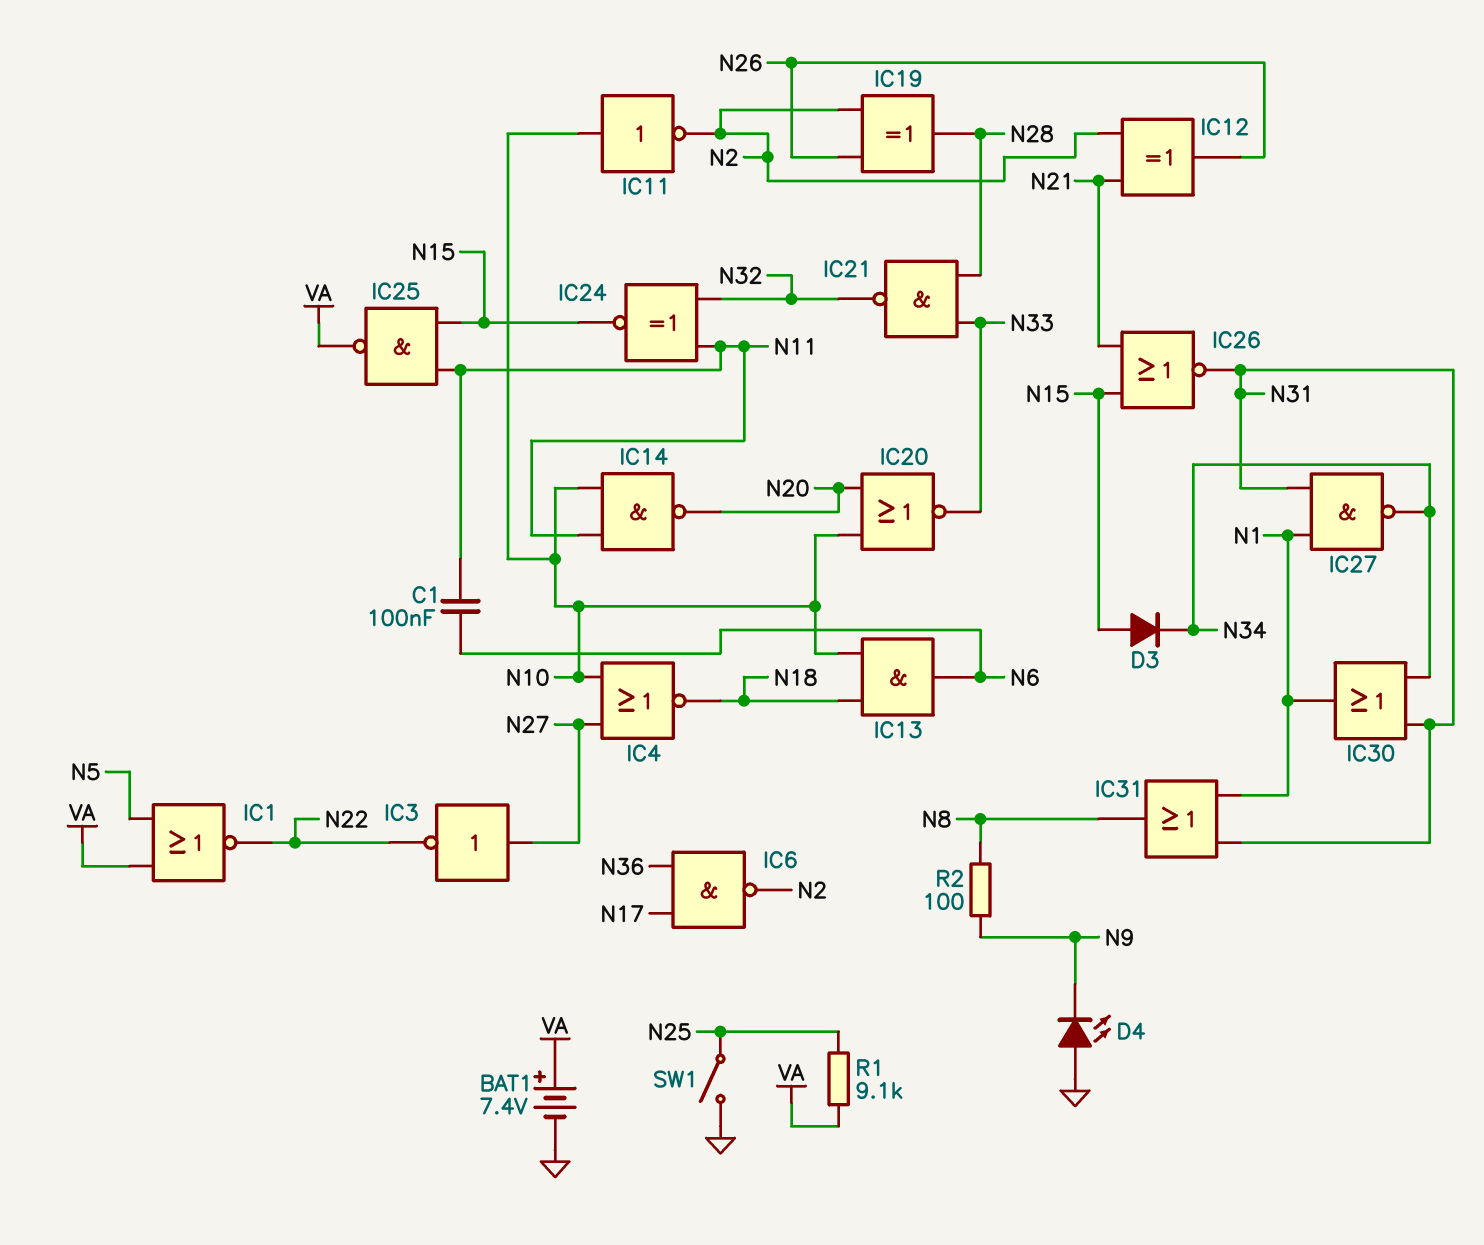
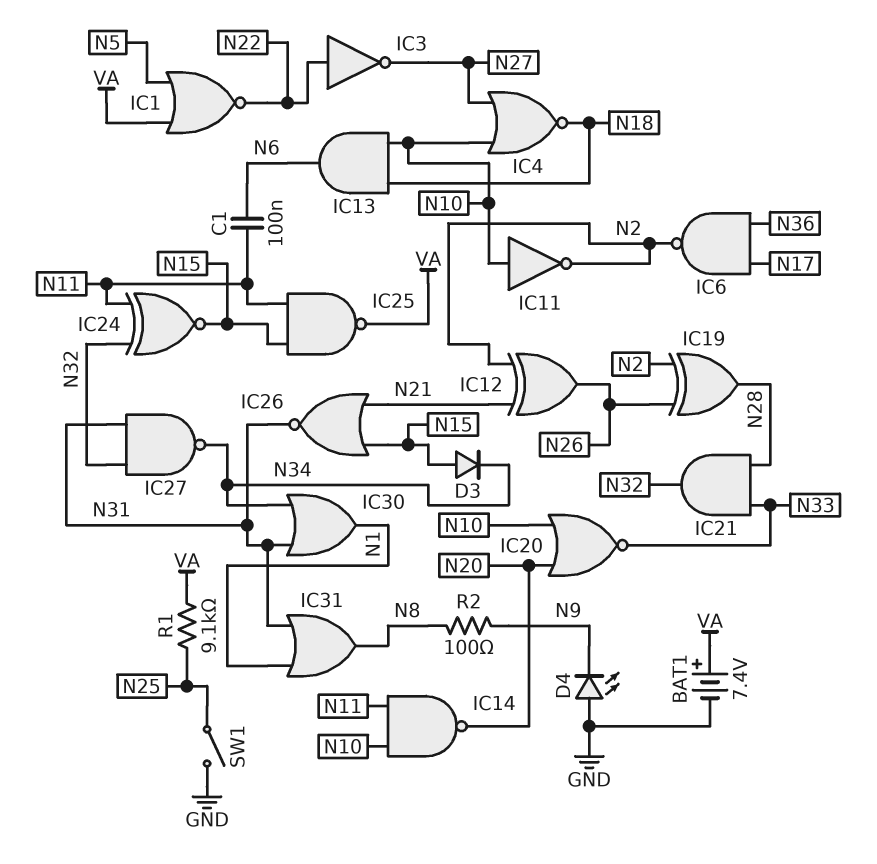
IC3: NOT (in N27, out N22) -> NOT (in N22, out N27)
IC21: NAND (in N28, in N33, out N32) -> AND (in N28, in N33, out N32)
IC27: NAND (in N1, in N31, out N34) -> NAND (in N31, in N32, out N34)

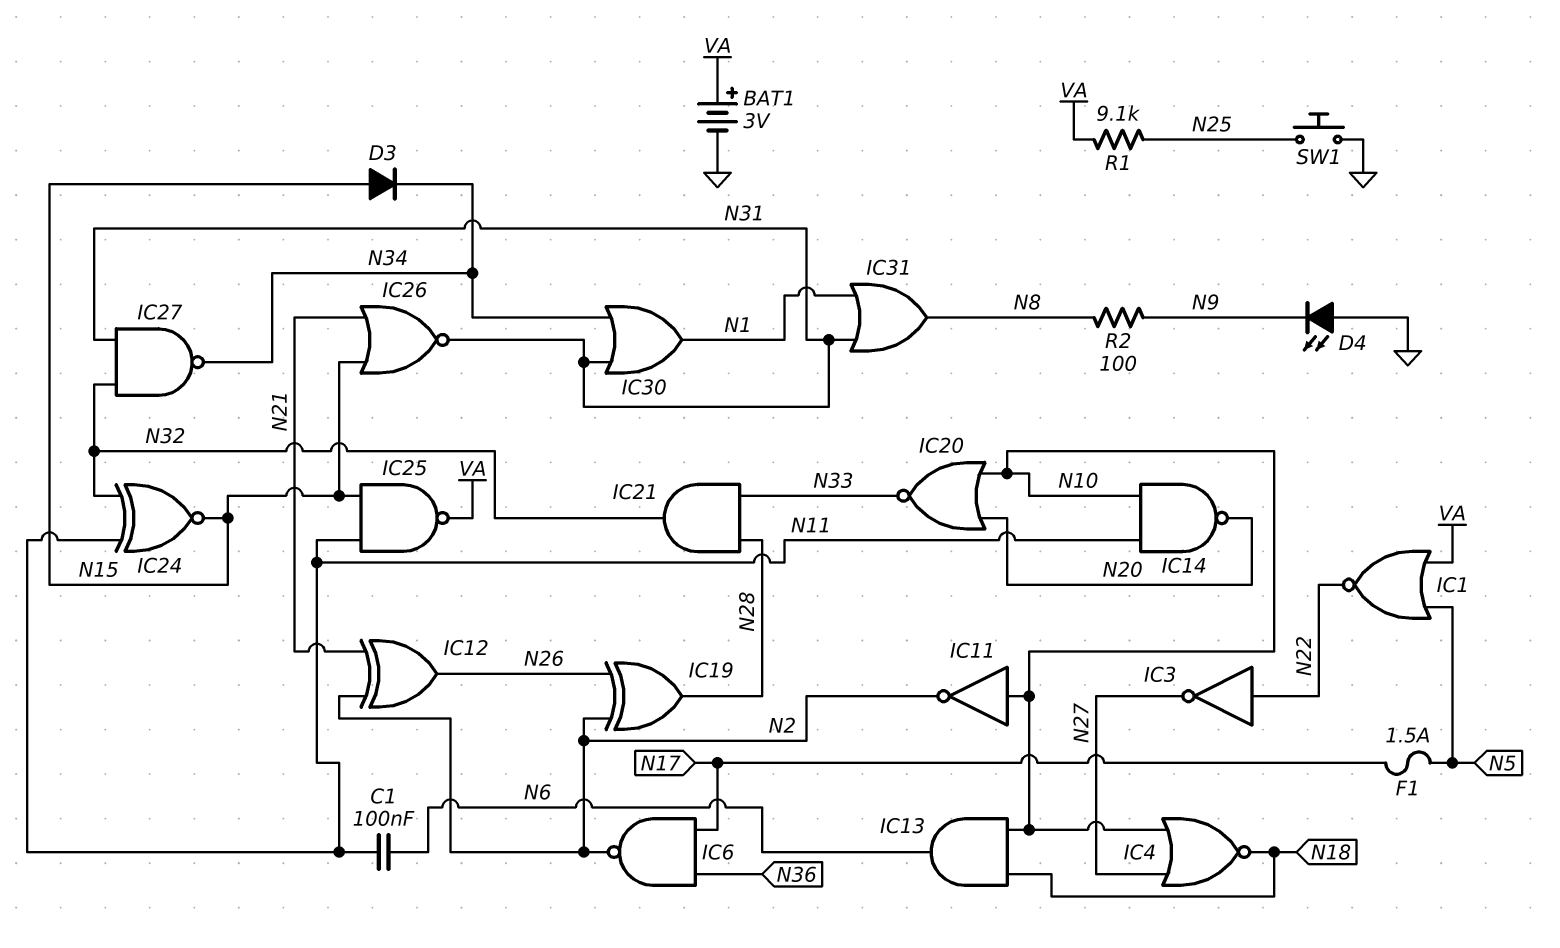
BAT1: 7.4V (plus VA, minus GND) -> 3V (plus VA, minus GND)
F1: none -> 1.5A (N5, N17)
SW1: switch (GND, N25) -> button (GND, N25)

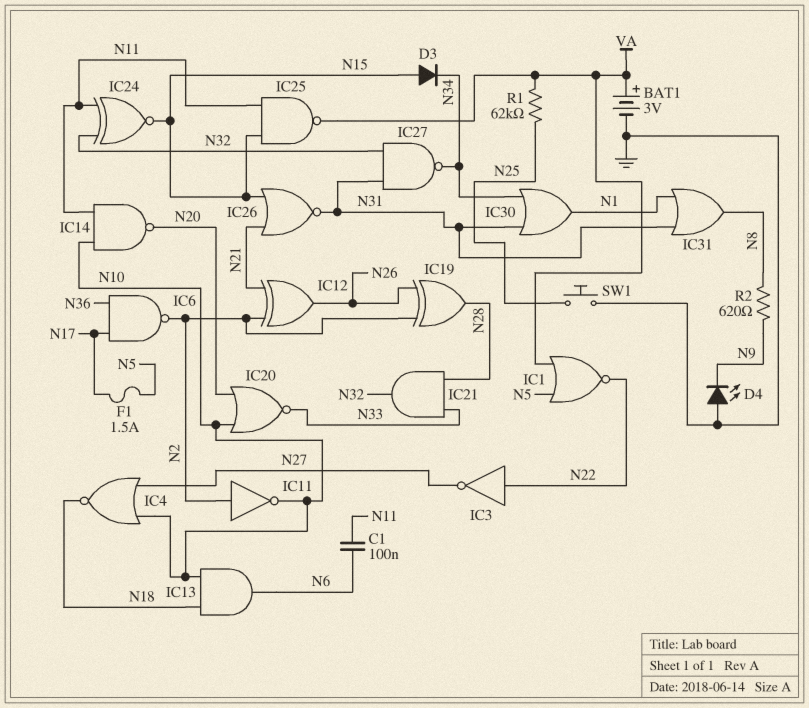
IC11: NOT (in N10, out N2) -> NOT (in N2, out N10)
R1: 9.1k (N25, VA) -> 62k (N25, VA)
R2: 100 (N8, N9) -> 620 (N8, N9)

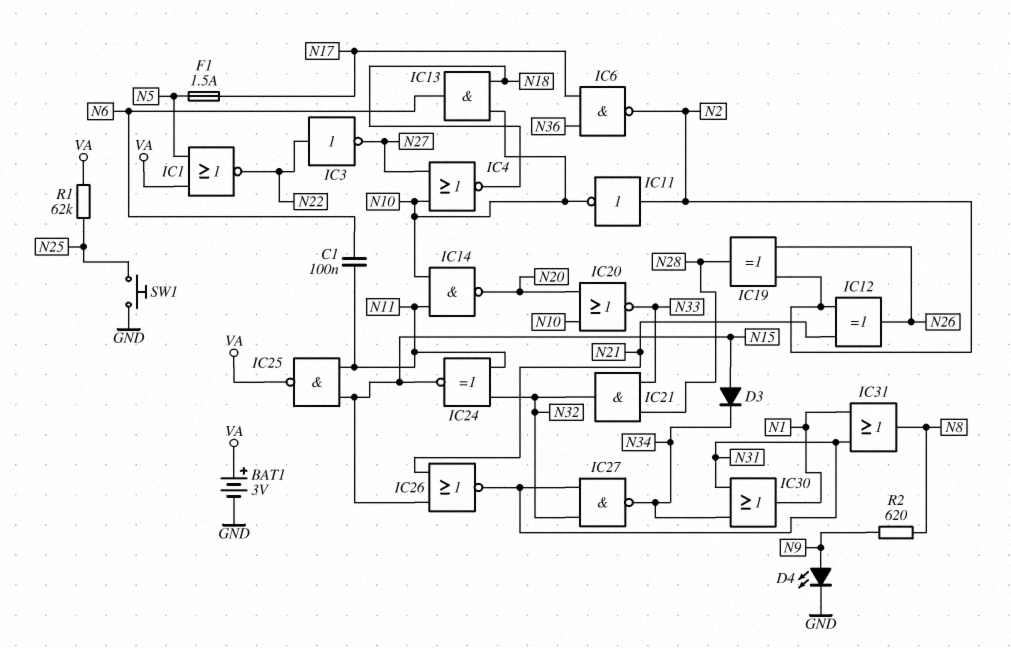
D4: LED (A GND, K N9) -> LED (A N9, K GND)

